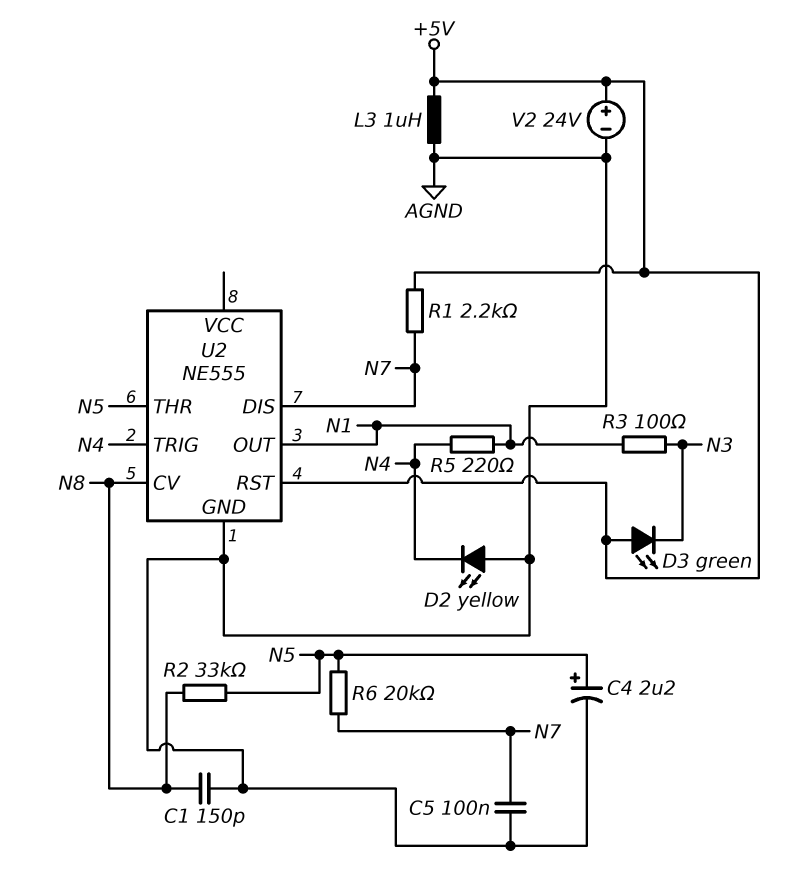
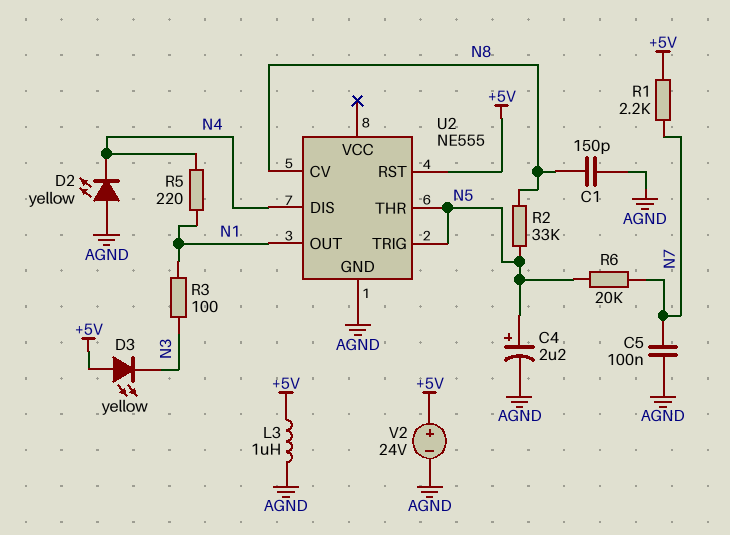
D3: LED green (A +5V, K N3) -> LED yellow (A +5V, K N3)
U2 pin DIS: N7 -> N4
U2 pin TRIG: N4 -> N5

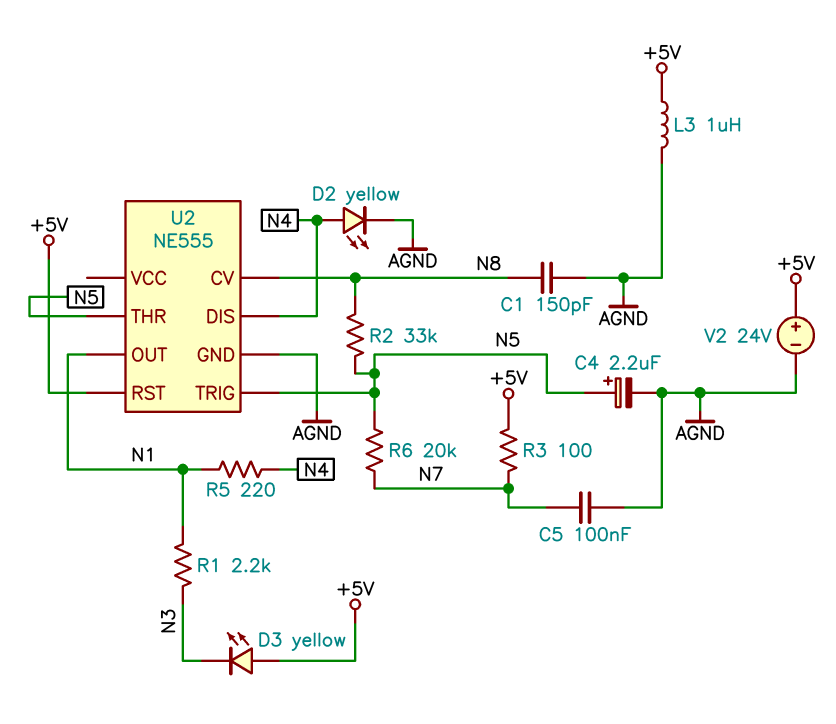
D2: LED yellow (A AGND, K N4) -> LED yellow (A N4, K AGND)
R1: 2.2k (+5V, N7) -> 2.2k (N1, N3)
R3: 100 (N1, N3) -> 100 (+5V, N7)

